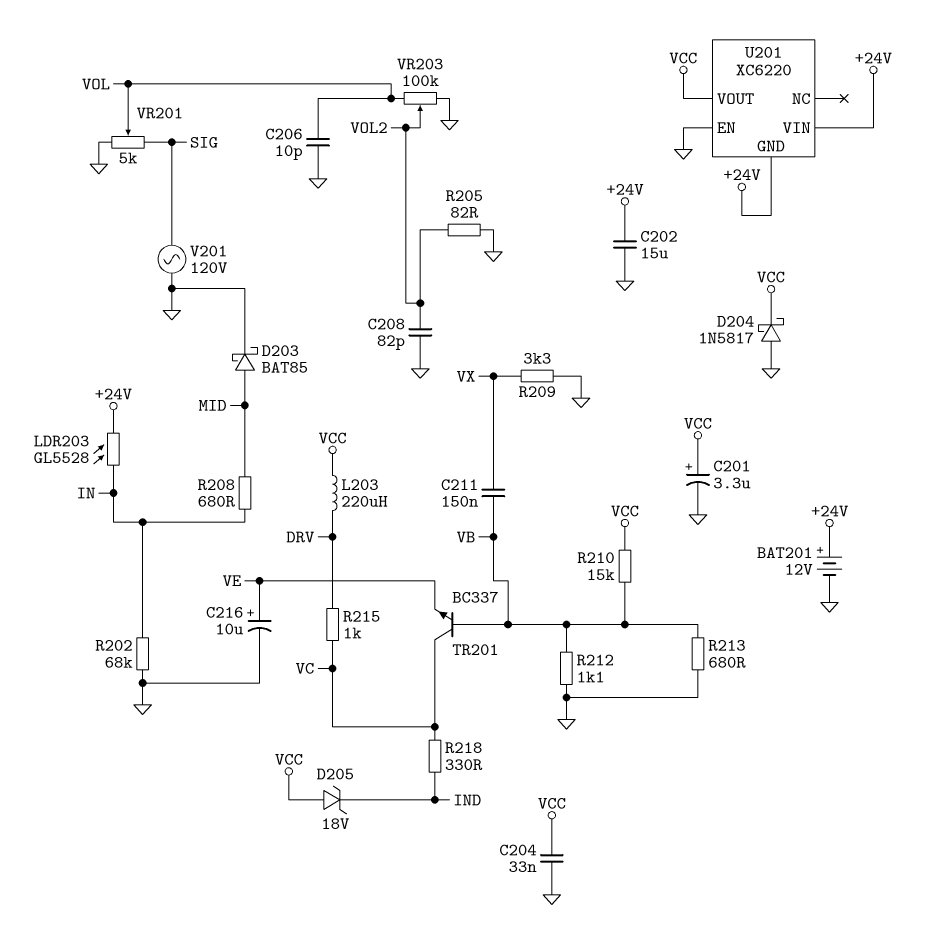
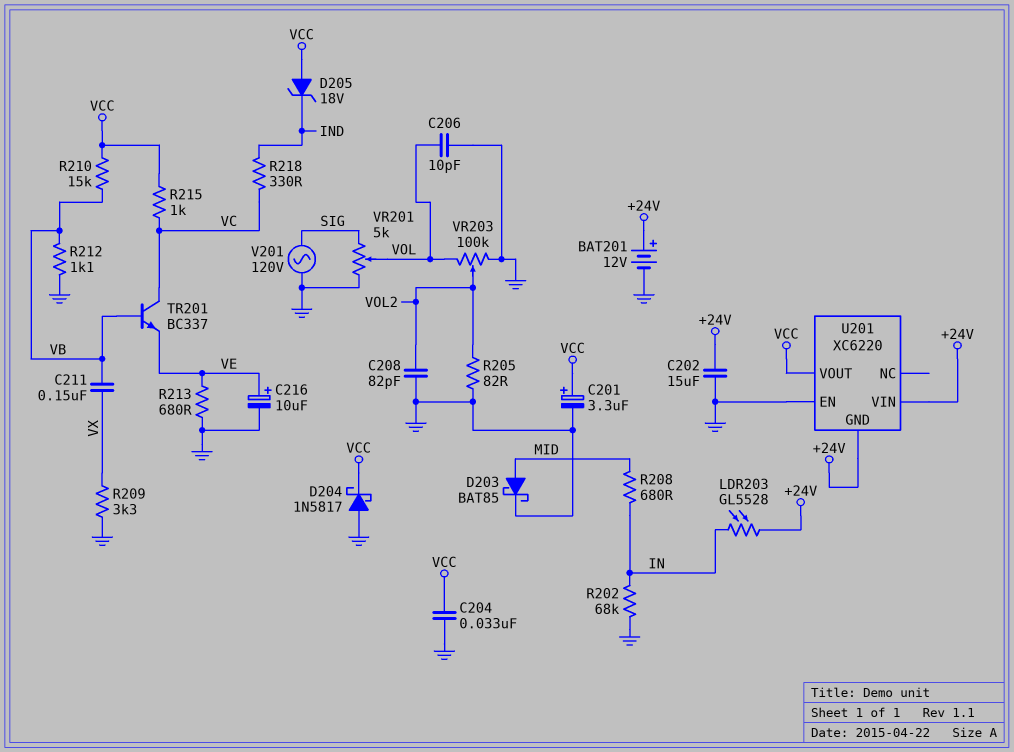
L203: 220uH (DRV, VCC) -> none
R213: 680 (GND, VB) -> 680 (GND, VE)
R215: 1k (DRV, VC) -> 1k (VC, VCC)

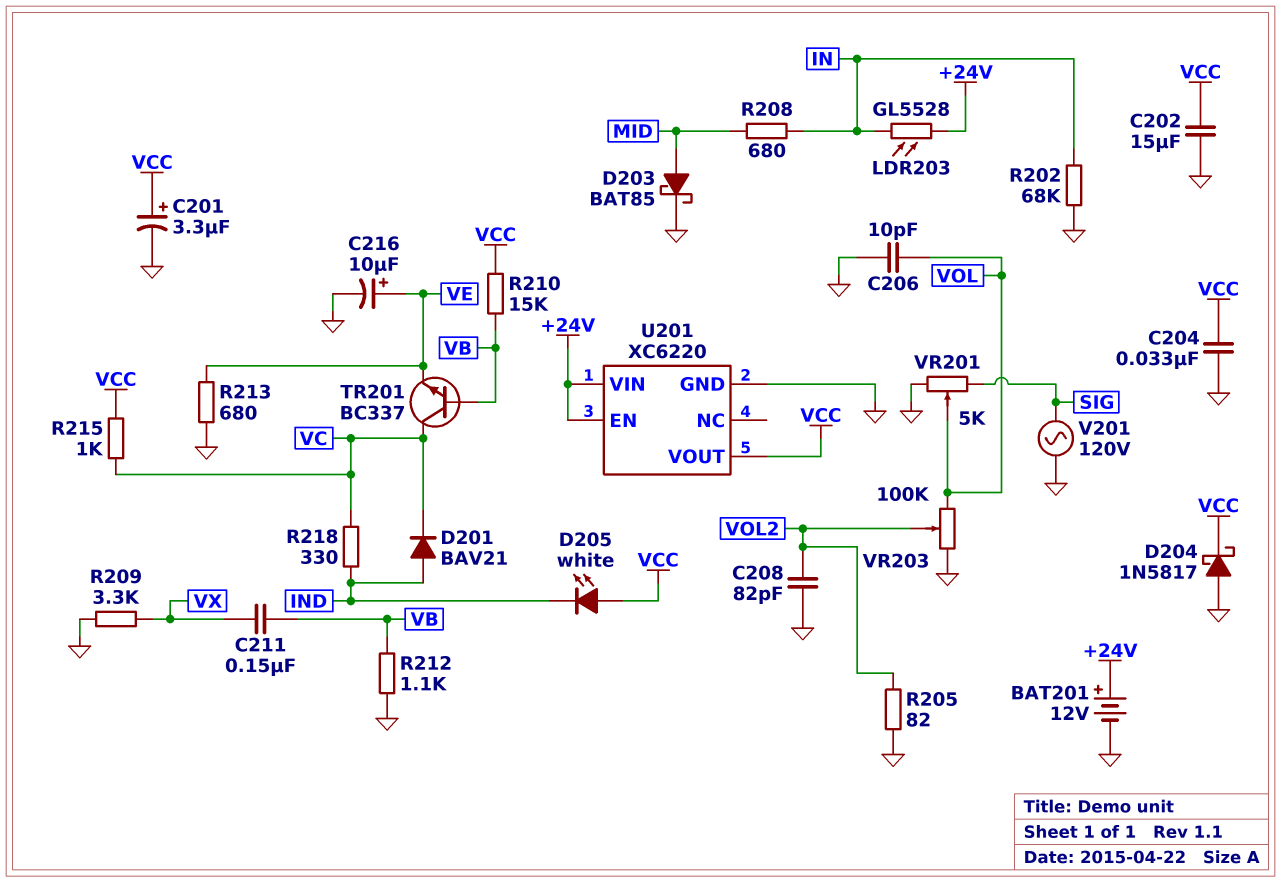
C202: 15uF (+24V, GND) -> 15uF (GND, VCC)
D201: none -> diode BAV21 (A IND, K VC)
D205: zener 18V (A VCC, K IND) -> LED white (A VCC, K IND)
U201 pin EN: GND -> +24V
U201 pin GND: +24V -> GND

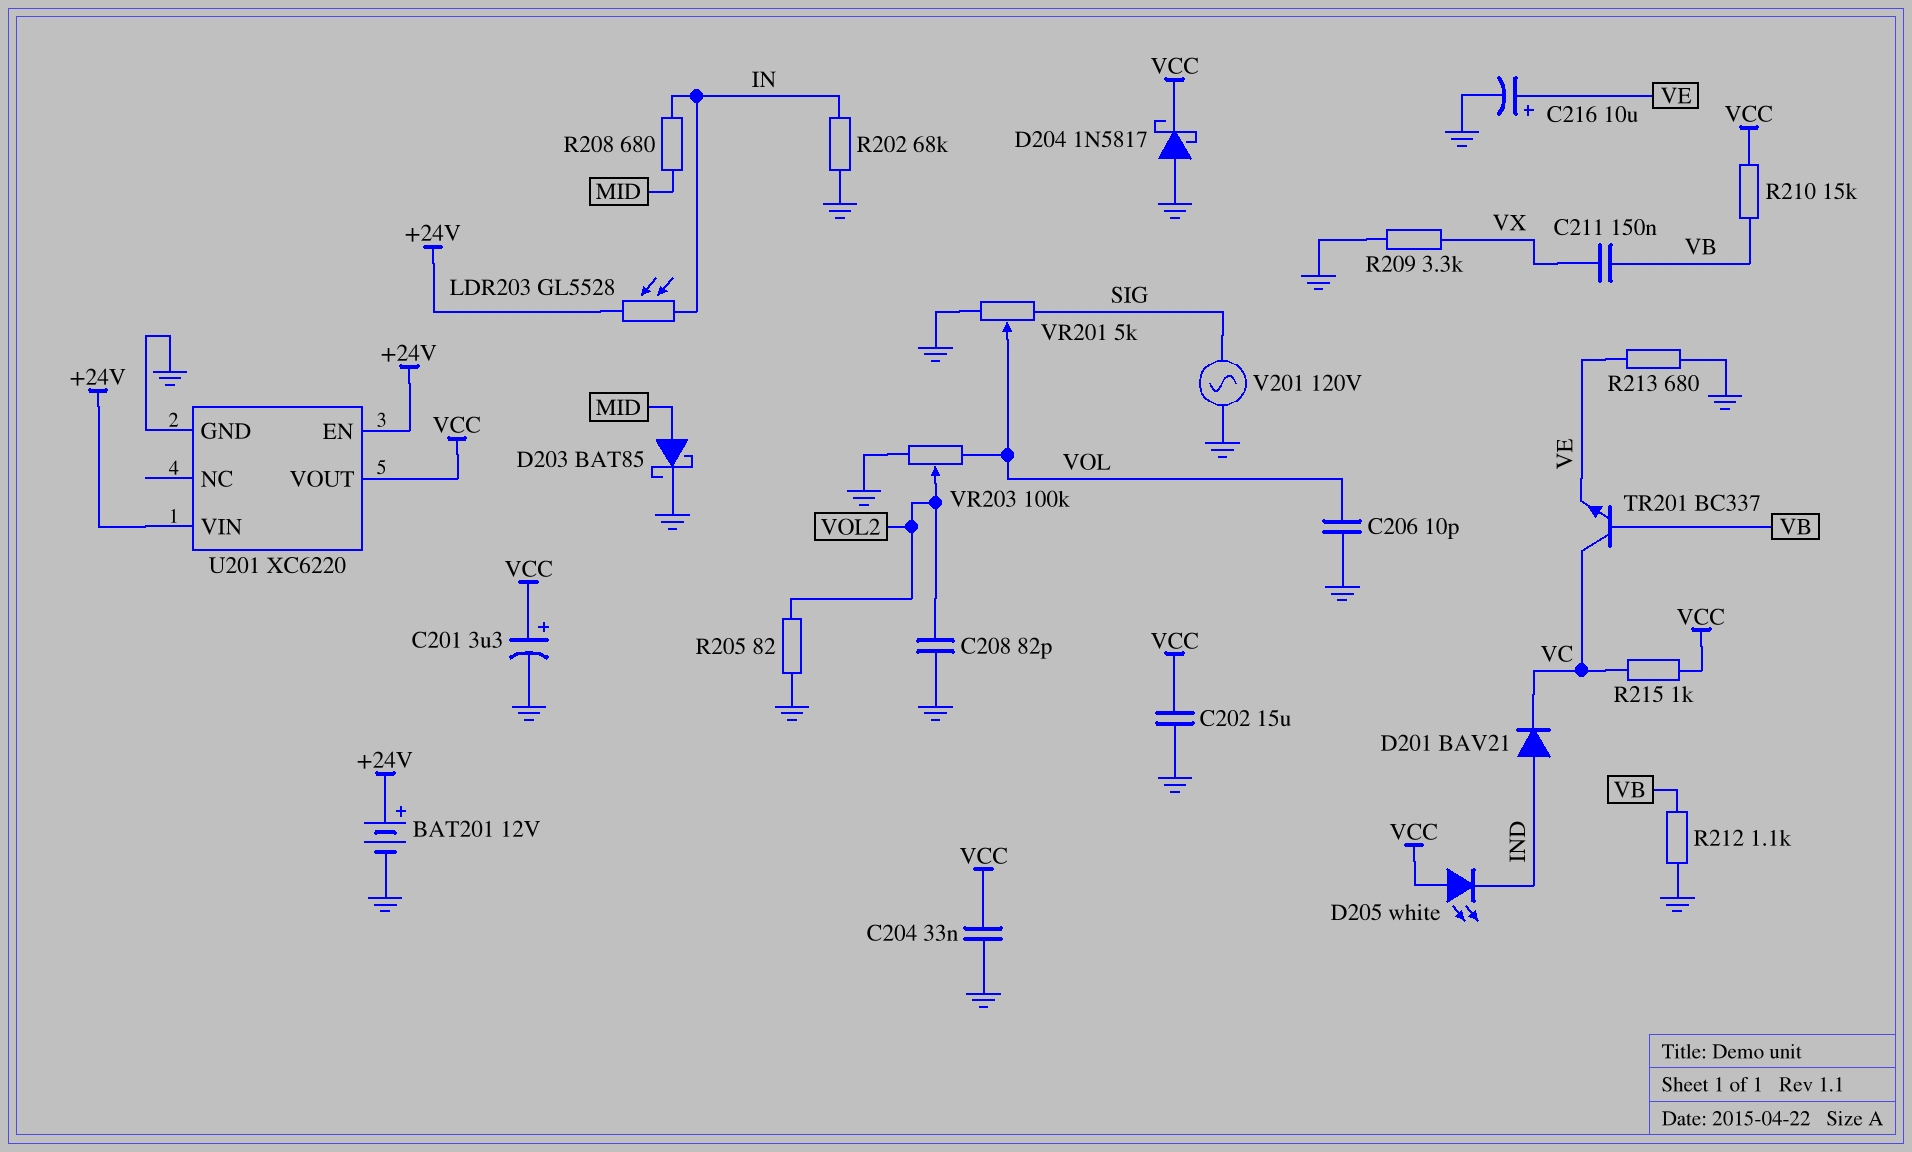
R218: 330 (IND, VC) -> none

